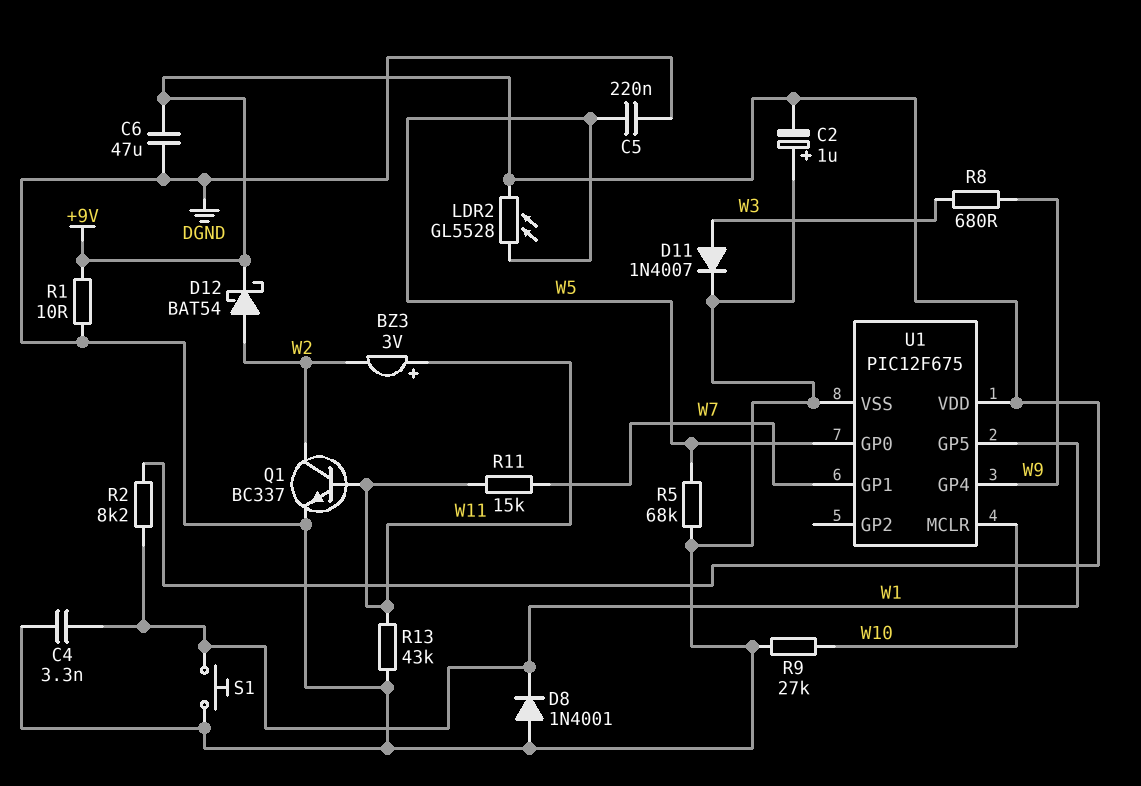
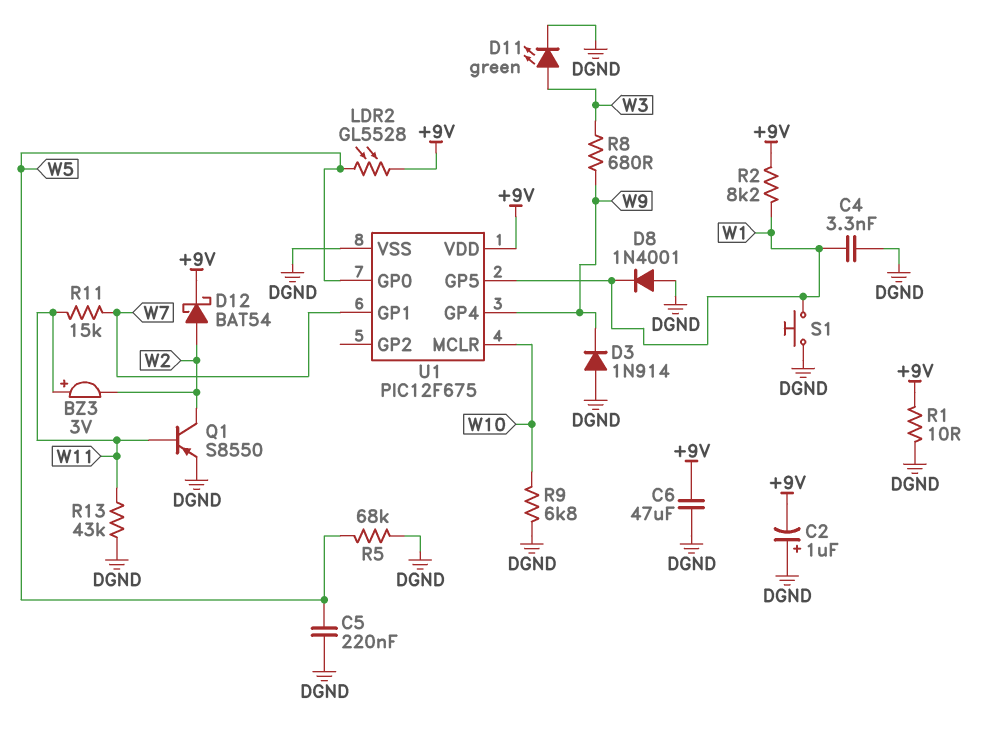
D3: none -> diode 1N914 (A DGND, K W9)
D11: diode 1N4007 (A W3, K DGND) -> LED green (A W3, K DGND)
Q1: NPN BC337 (B W11, C W2, E DGND) -> PNP S8550 (B W11, C W2, E DGND)
R9: 27k (DGND, W10) -> 6.8k (DGND, W10)

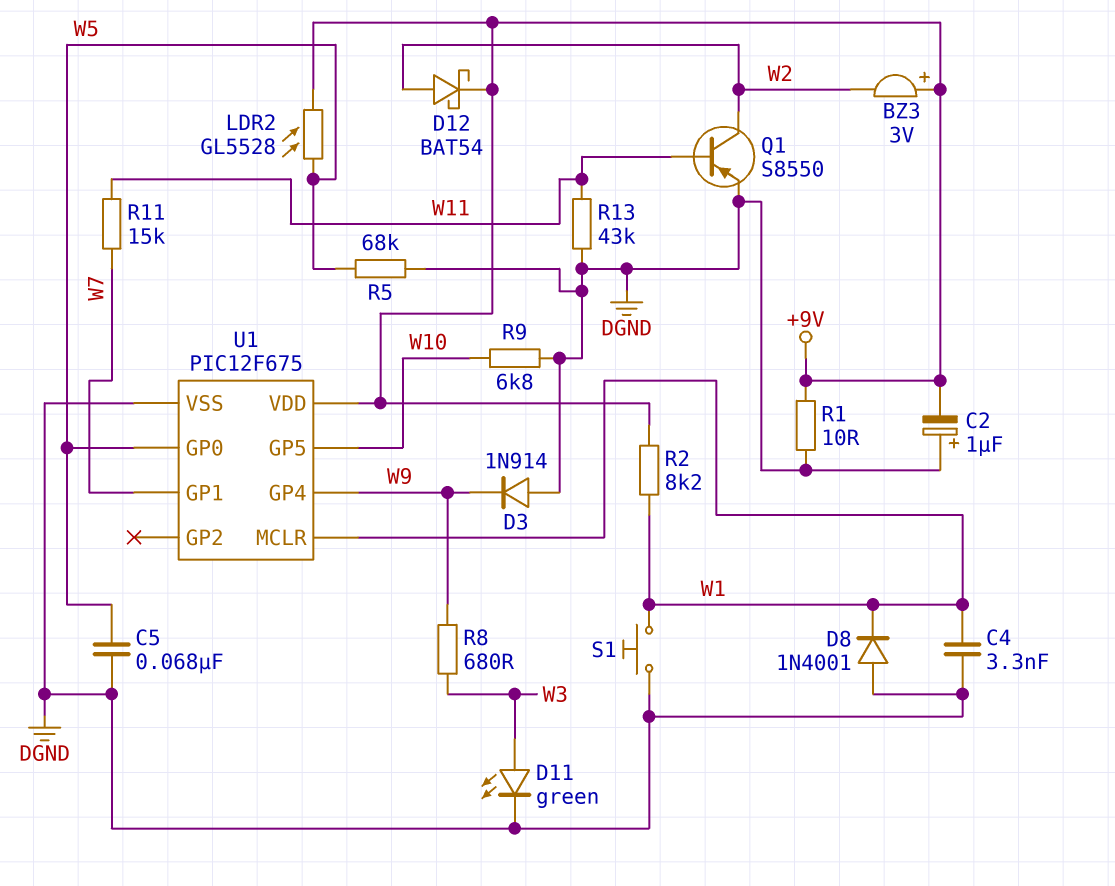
BZ3: buzzer 3V (plus W11, minus W2) -> buzzer 3V (plus +9V, minus W2)
C5: 220nF (DGND, W5) -> 68nF (DGND, W5)
C6: 47uF (+9V, DGND) -> none
U1 pin GP5: W1 -> W10
U1 pin MCLR: W10 -> W1

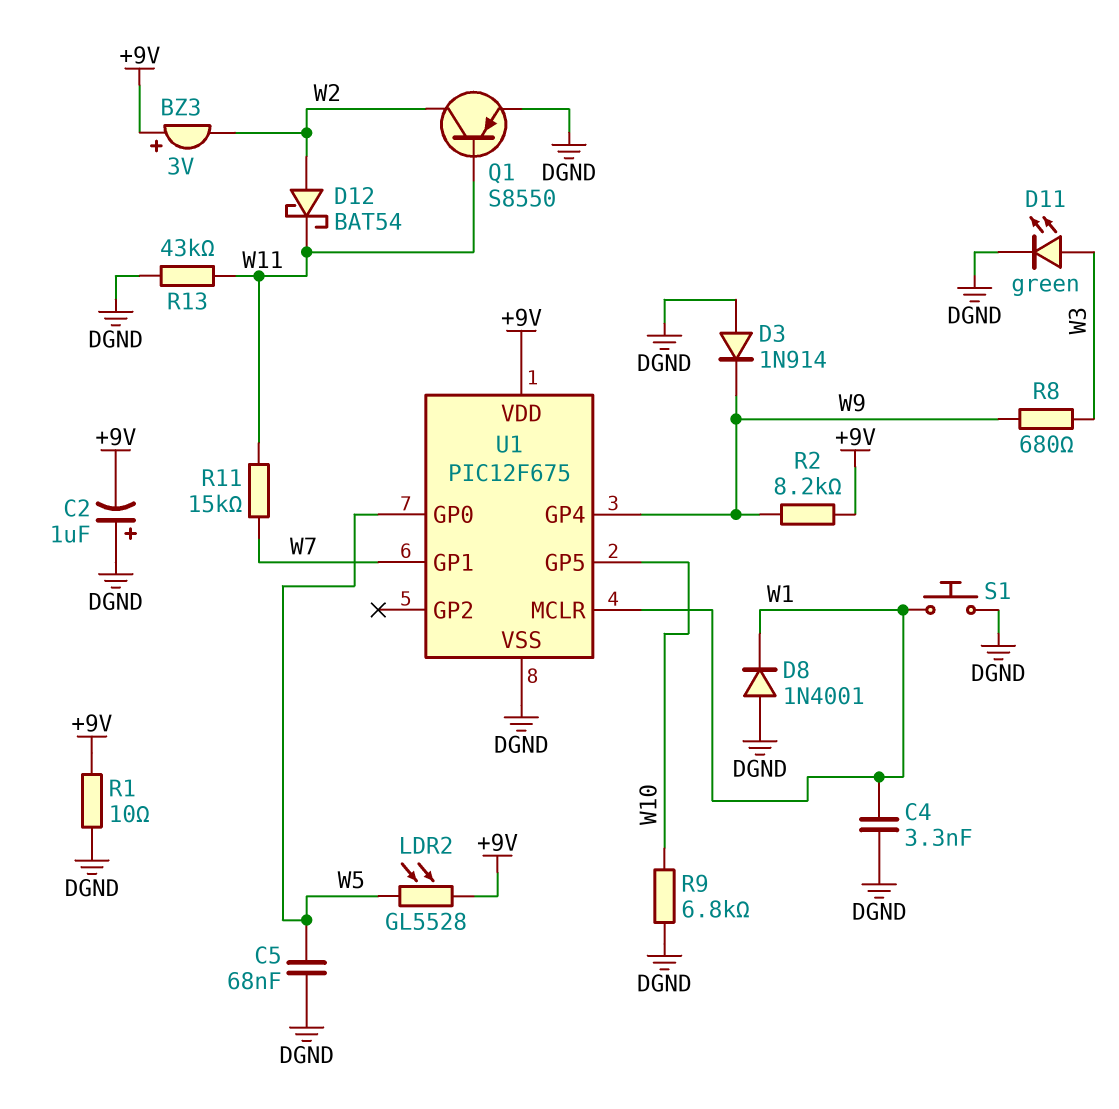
D12: schottky BAT54 (A W2, K +9V) -> schottky BAT54 (A W2, K W11)
R2: 8.2k (+9V, W1) -> 8.2k (+9V, W9)
R5: 68k (DGND, W5) -> none

